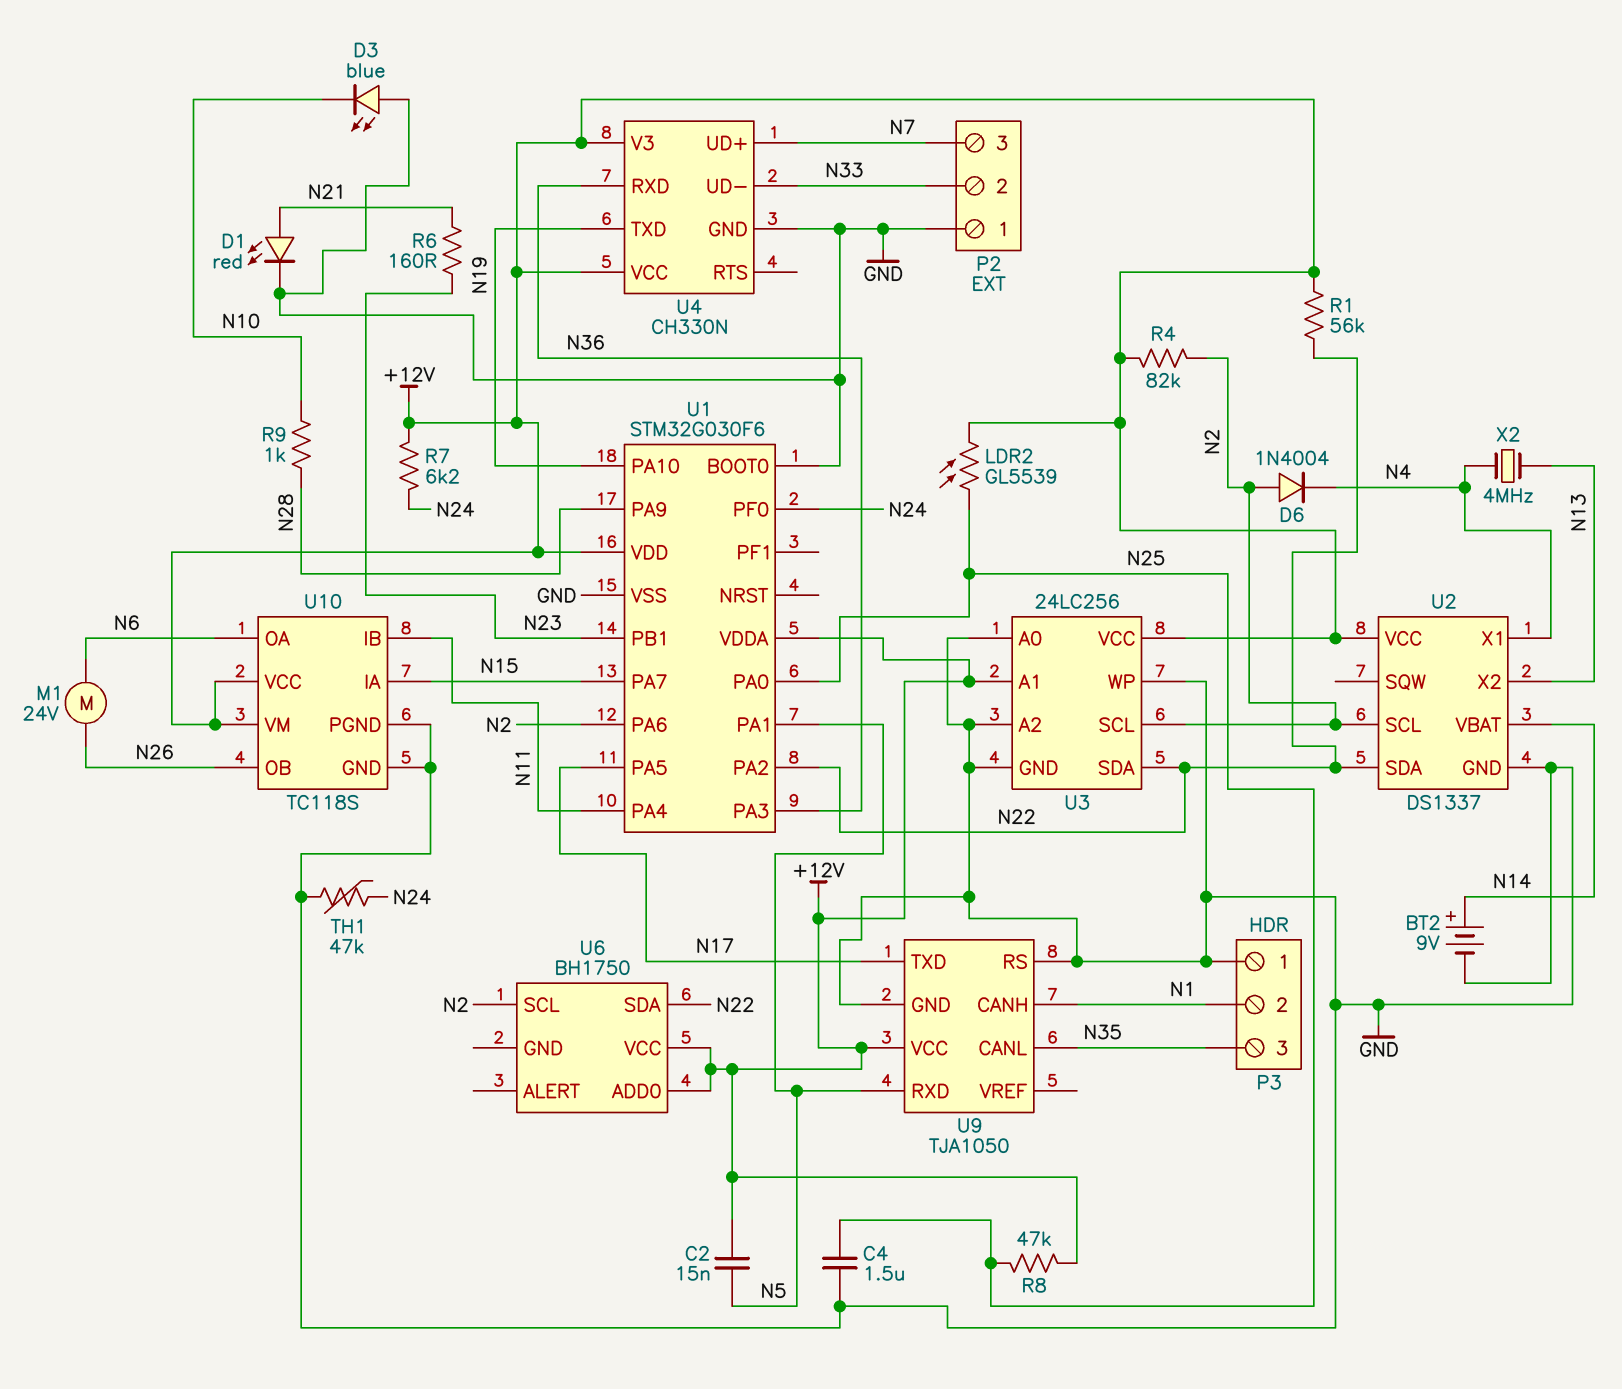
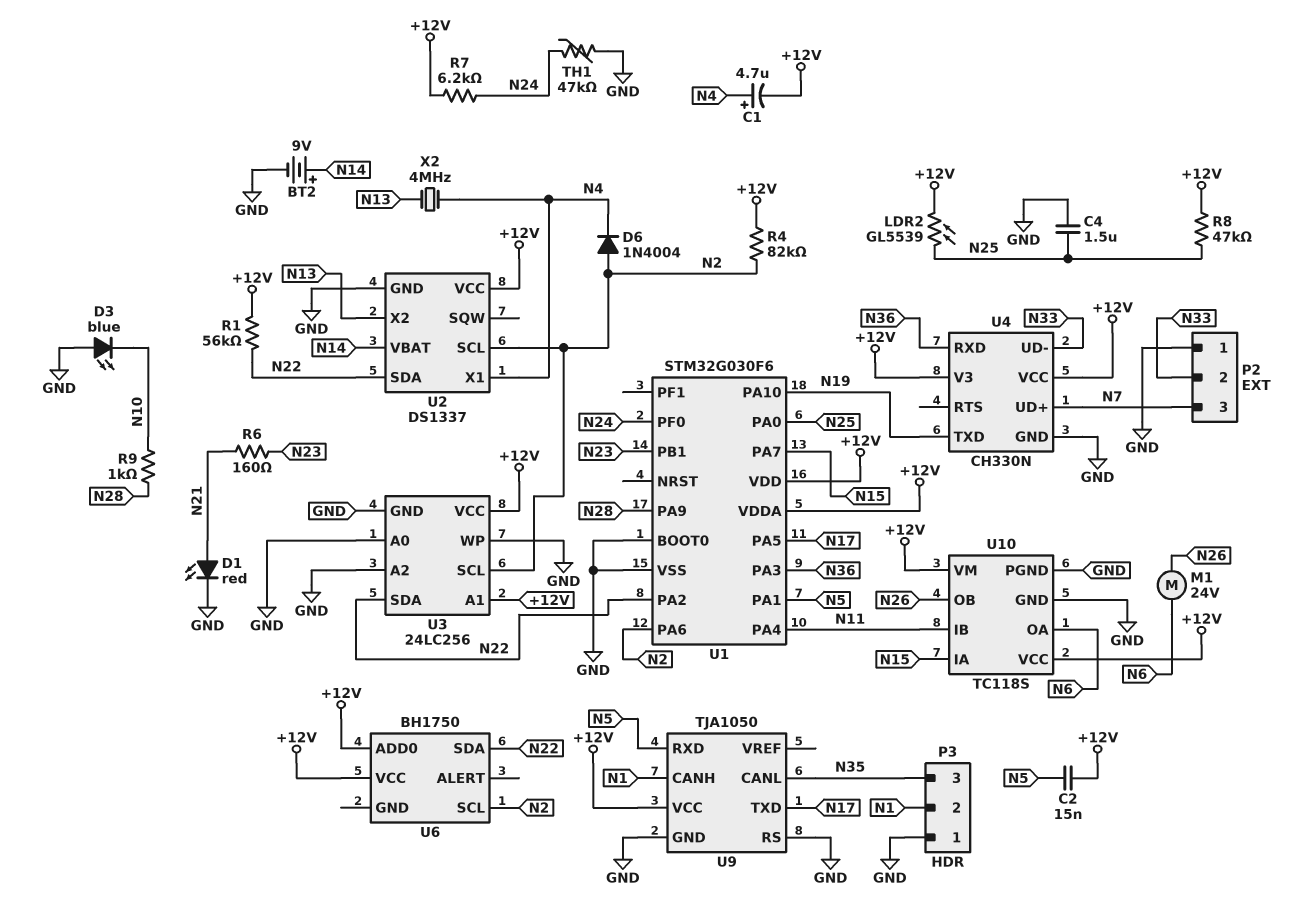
C1: none -> 4.7uF (plus N4, minus +12V)

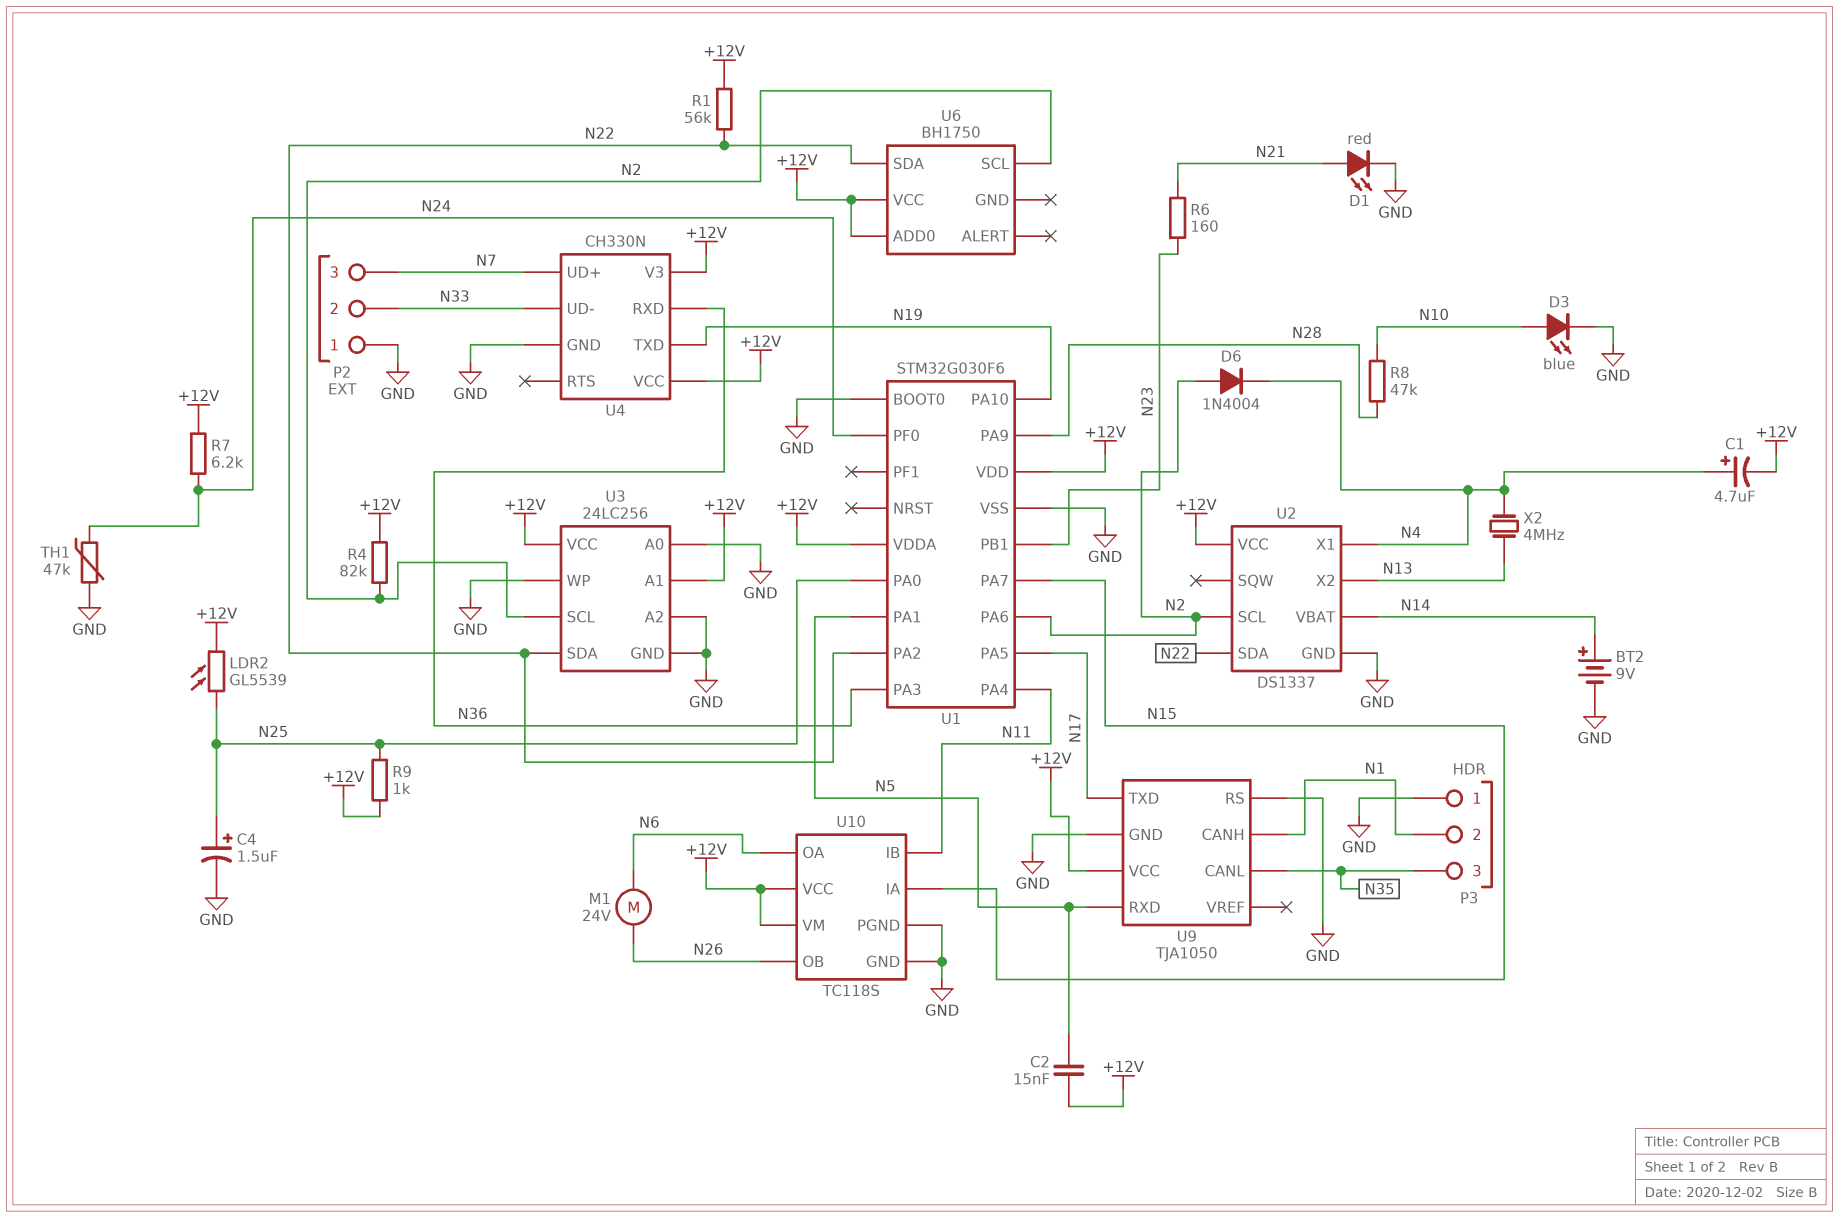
C4: 1.5uF (GND, N25) -> 1.5uF (plus N25, minus GND)
D3: LED blue (A GND, K N10) -> LED blue (A N10, K GND)
R8: 47k (+12V, N25) -> 47k (N10, N28)
R9: 1k (N10, N28) -> 1k (+12V, N25)

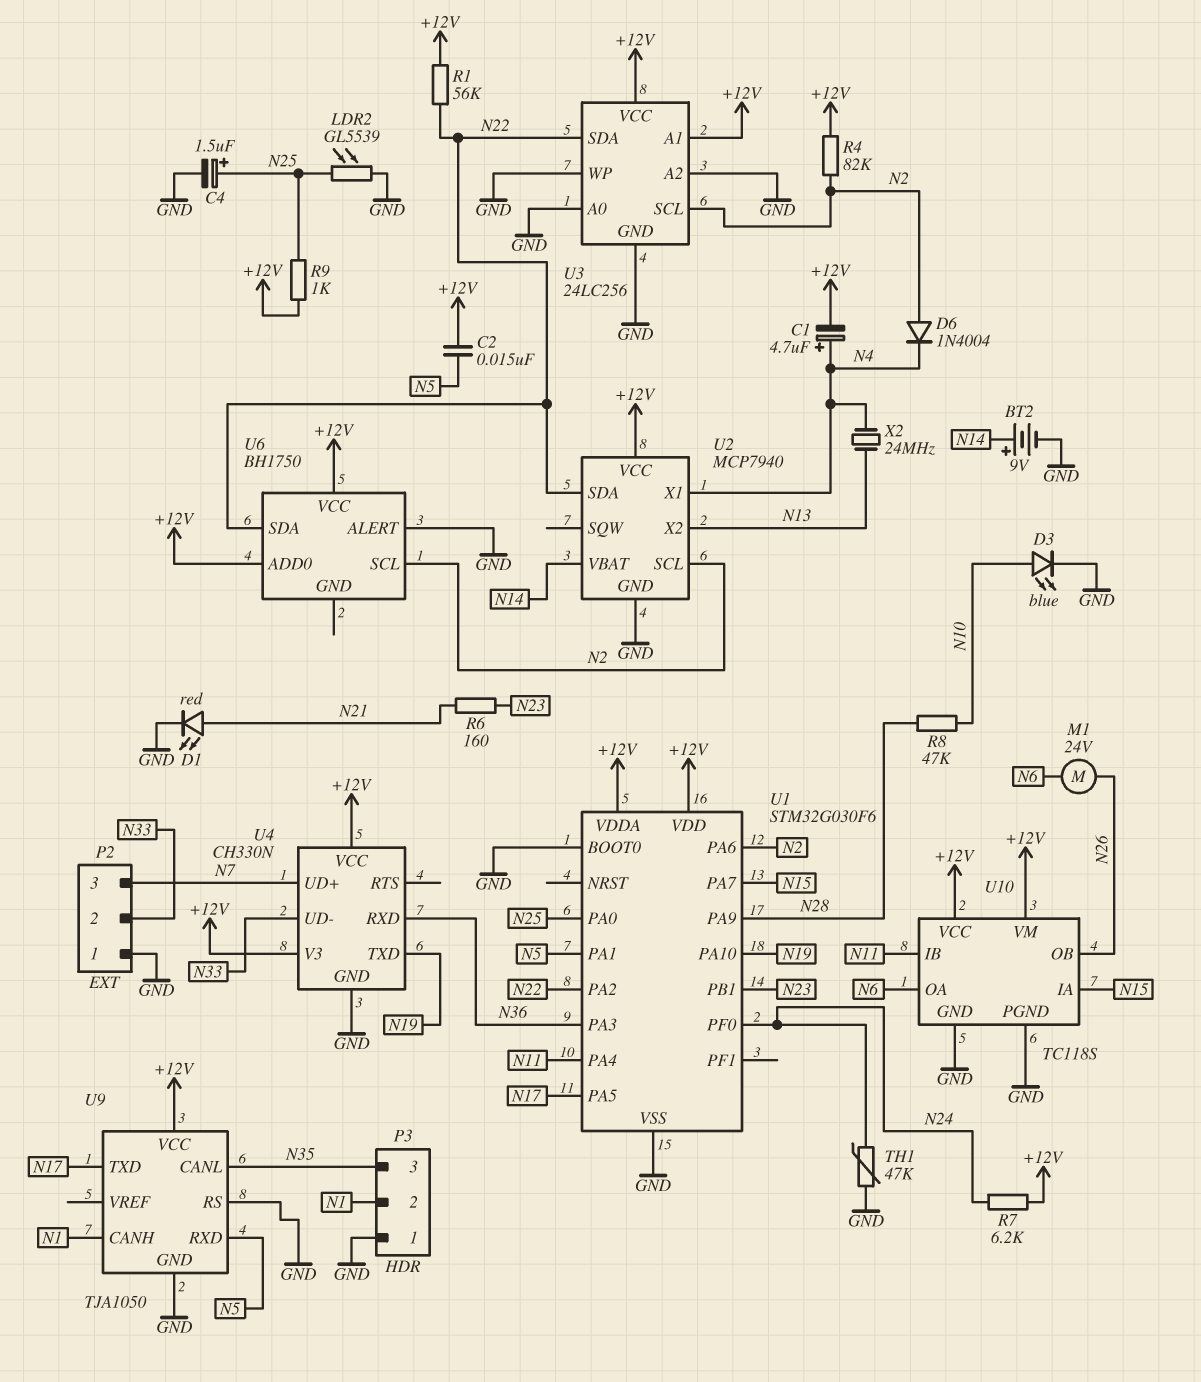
LDR2: GL5539 (+12V, N25) -> GL5539 (GND, N25)
U2: DS1337 -> MCP7940
U6 pin ALERT: none -> GND
X2: 4MHz (N4, N13) -> 24MHz (N4, N13)

